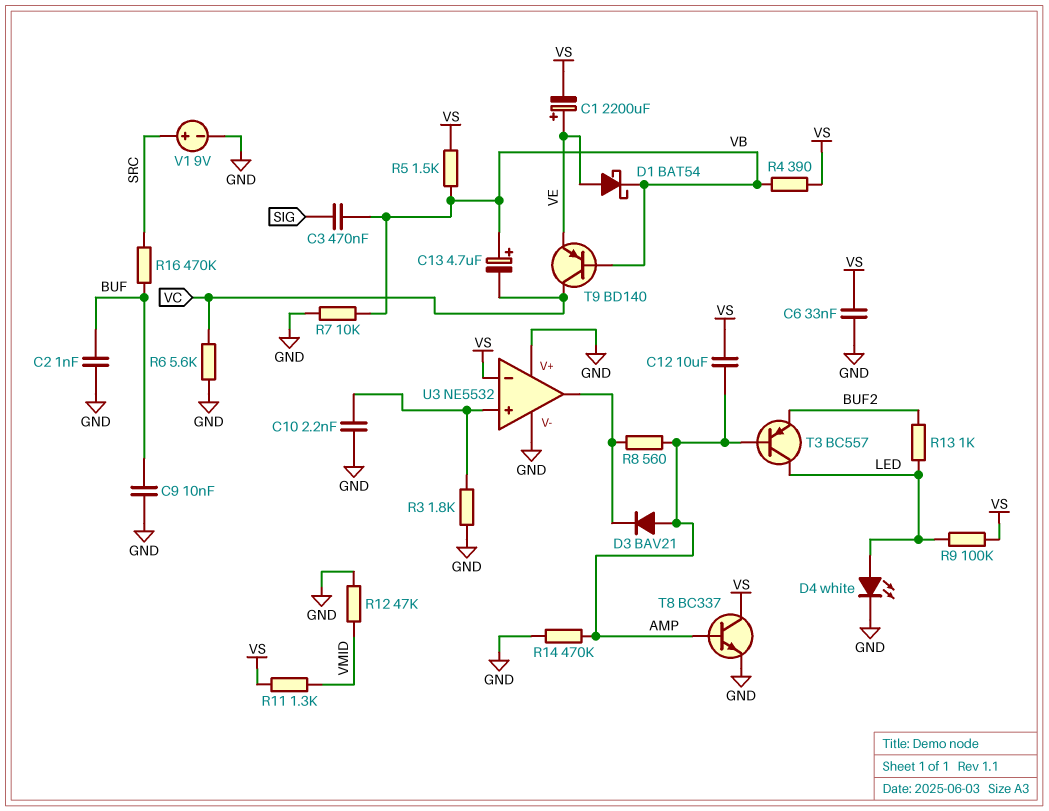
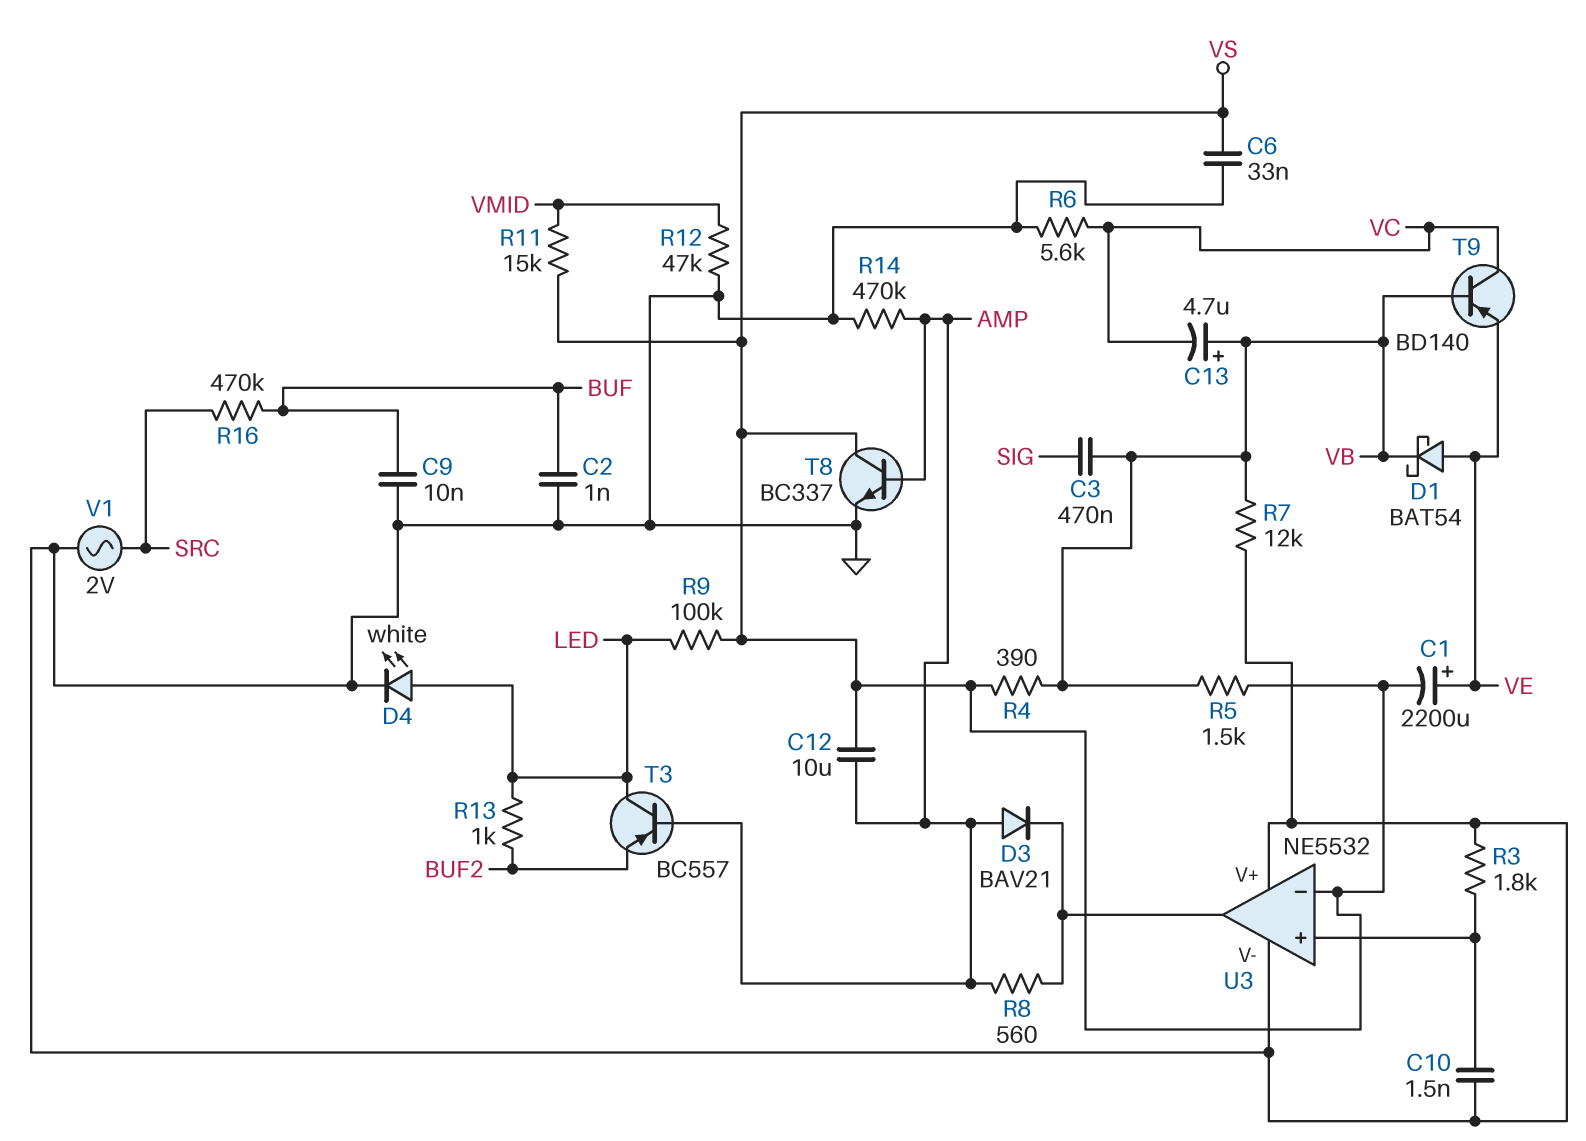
C10: 2.2nF (GND, U3/in+) -> 1.5nF (GND, U3/in+)
R7: 10k (GND, VB) -> 12k (GND, VB)
R11: 1.3k (VMID, VS) -> 15k (VMID, VS)
V1: 9V (plus SRC, minus GND) -> AC 2V (GND, SRC)

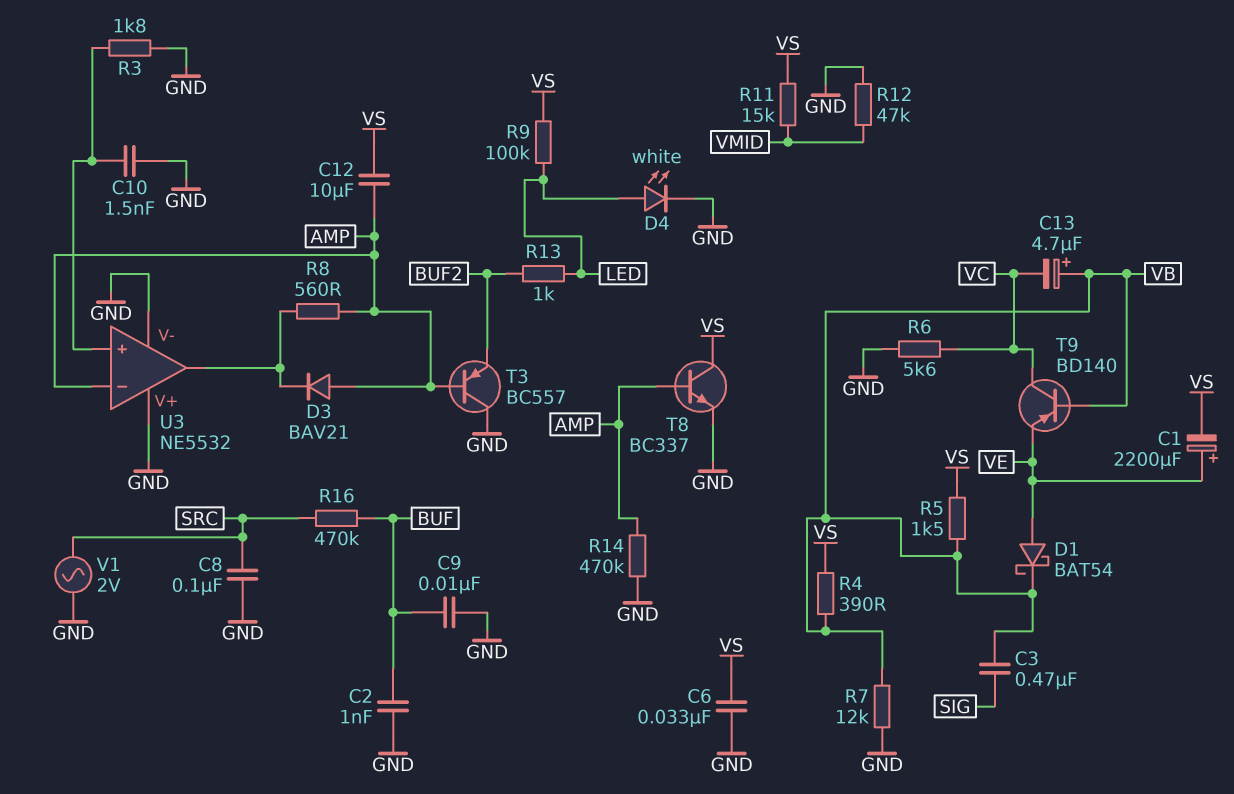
C8: none -> 100nF (GND, SRC)
T3: PNP BC557 (B AMP, C LED, E BUF2) -> PNP BC557 (B AMP, C GND, E BUF2)
U3 pin in-: VS -> AMP

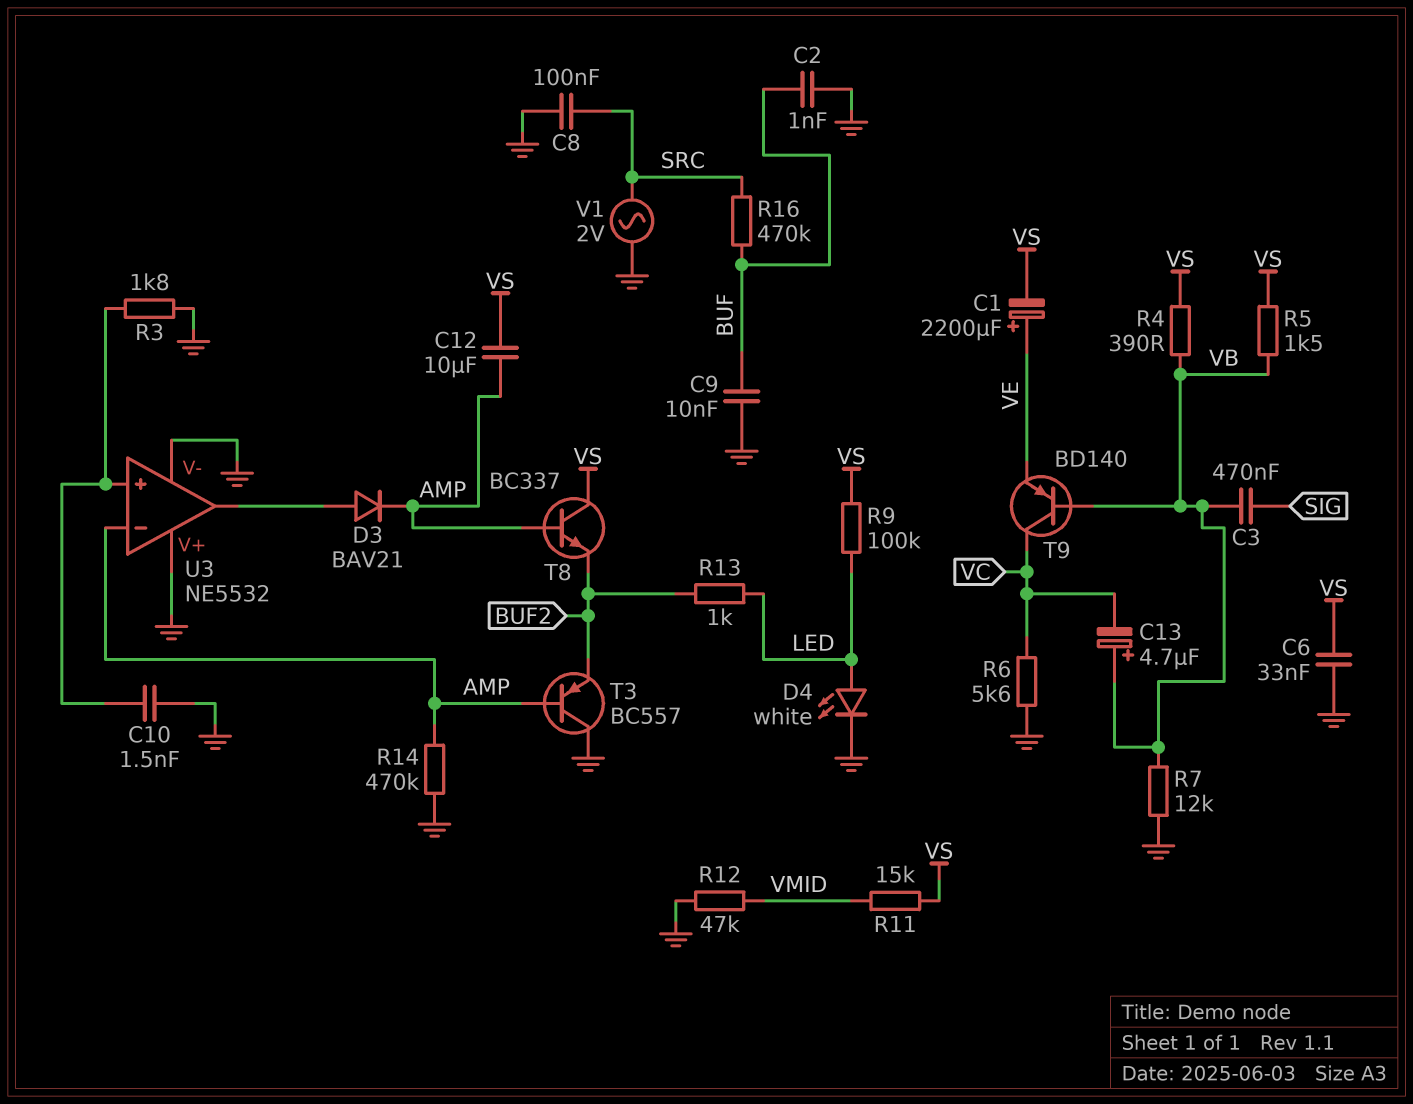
D1: schottky BAT54 (A VE, K VB) -> none
D3: diode BAV21 (A AMP, K U3/out) -> diode BAV21 (A U3/out, K AMP)
R8: 560 (AMP, U3/out) -> none
T8: NPN BC337 (B AMP, C VS, E GND) -> NPN BC337 (B AMP, C VS, E BUF2)

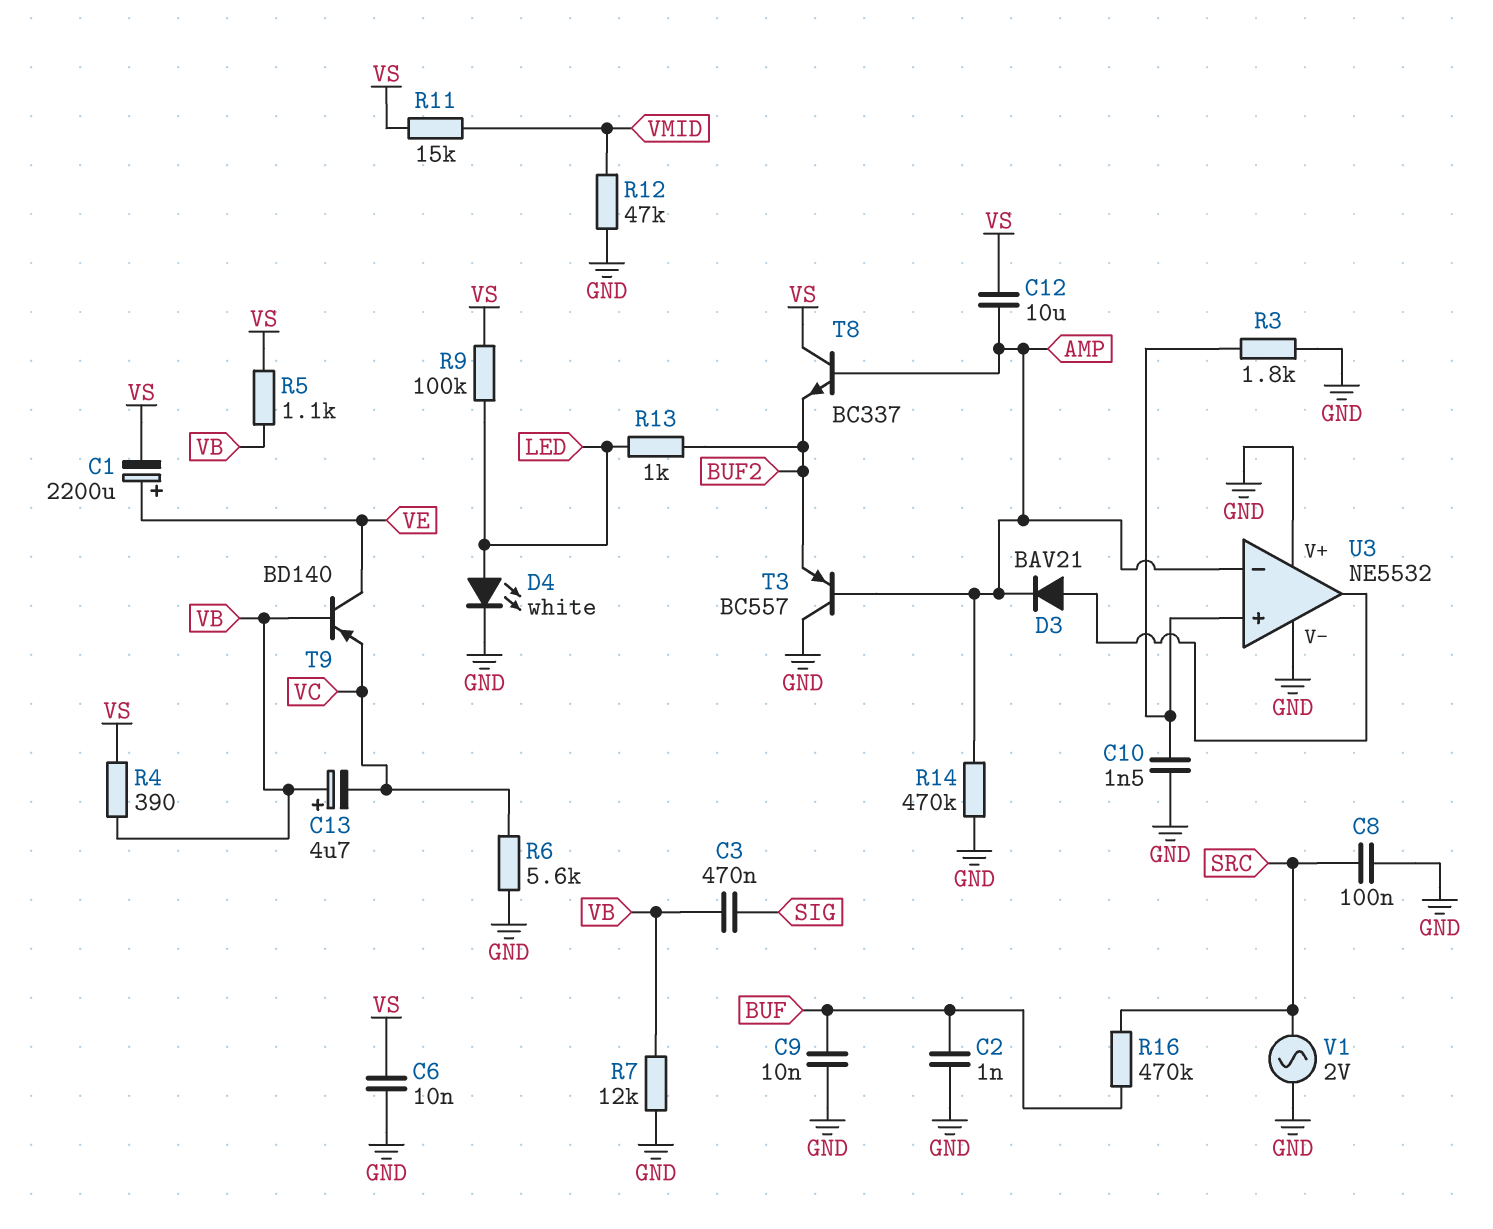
C6: 33nF (GND, VS) -> 10nF (GND, VS)
R5: 1.5k (VB, VS) -> 1.1k (VB, VS)
T9: PNP BD140 (B VB, C VC, E VE) -> PNP BD140 (B VB, C VE, E VC)

